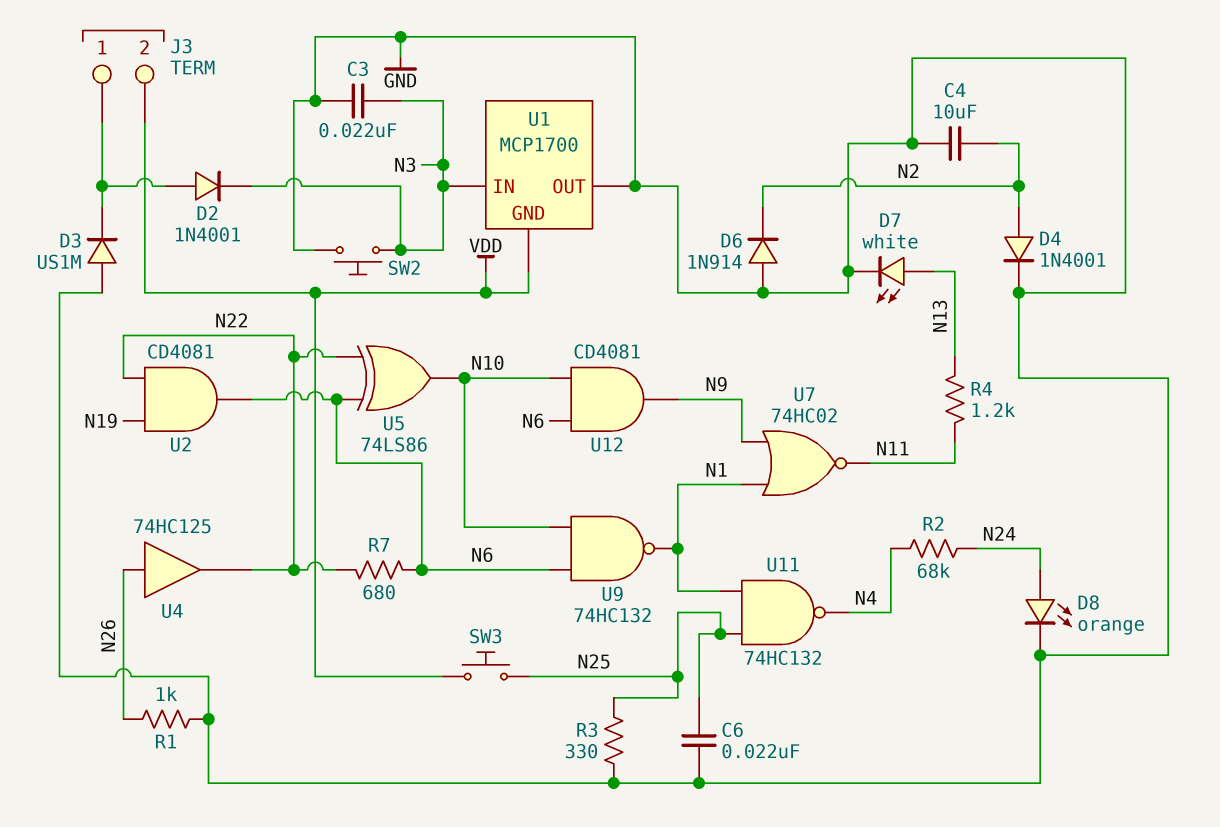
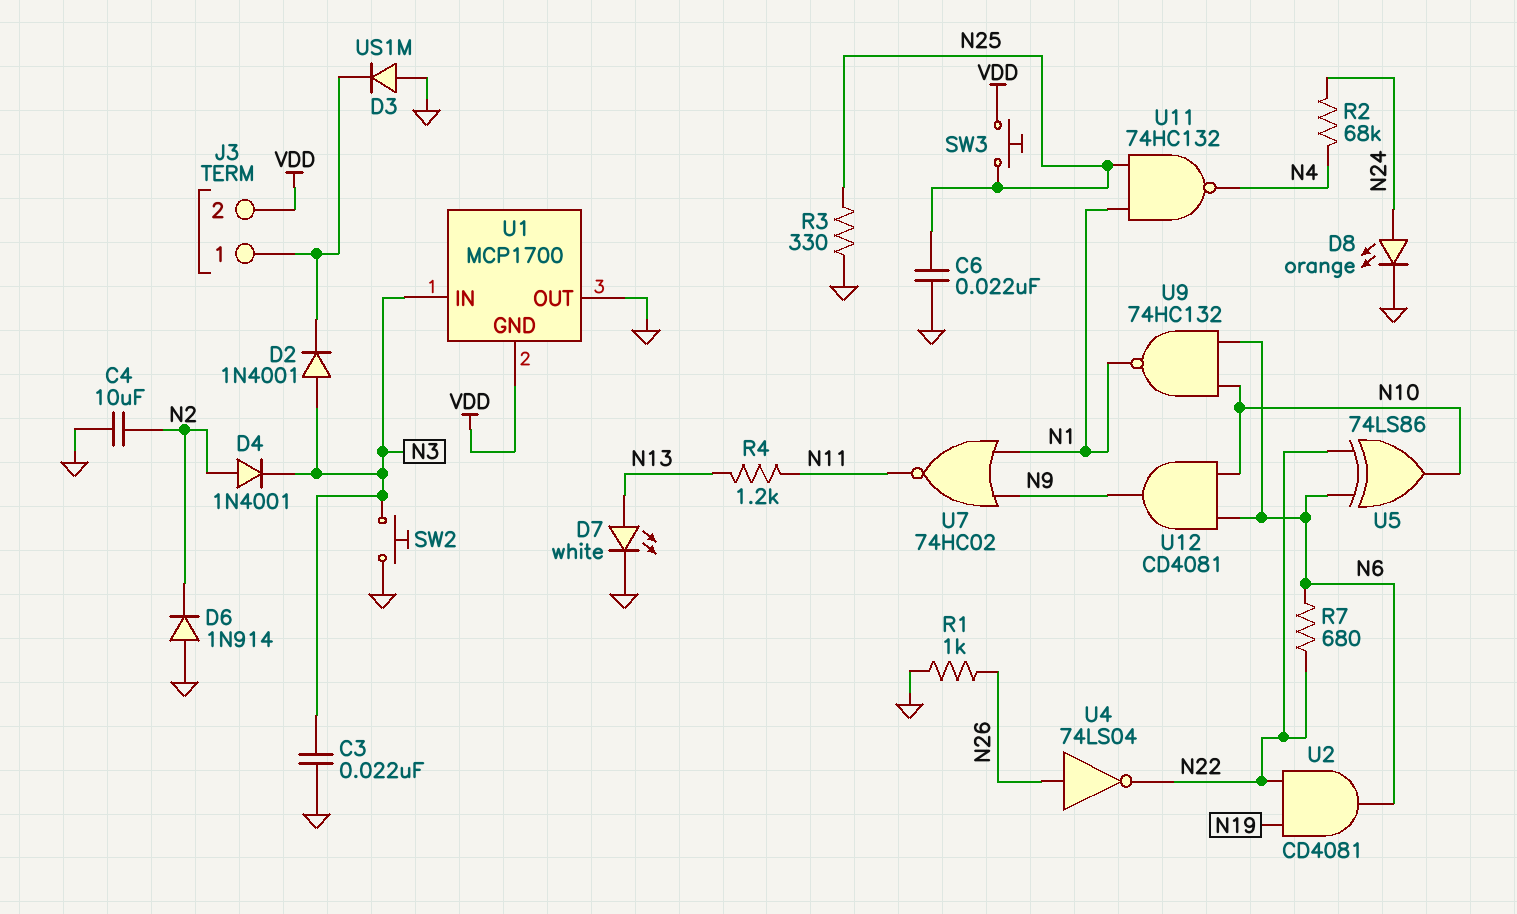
D2: diode 1N4001 (A J3/1, K N3) -> diode 1N4001 (A N3, K J3/1)
D4: diode 1N4001 (A N2, K GND) -> diode 1N4001 (A N2, K N3)
U4: buffer 74HC125 (in N26, out N22) -> NOT 74LS04 (in N26, out N22)

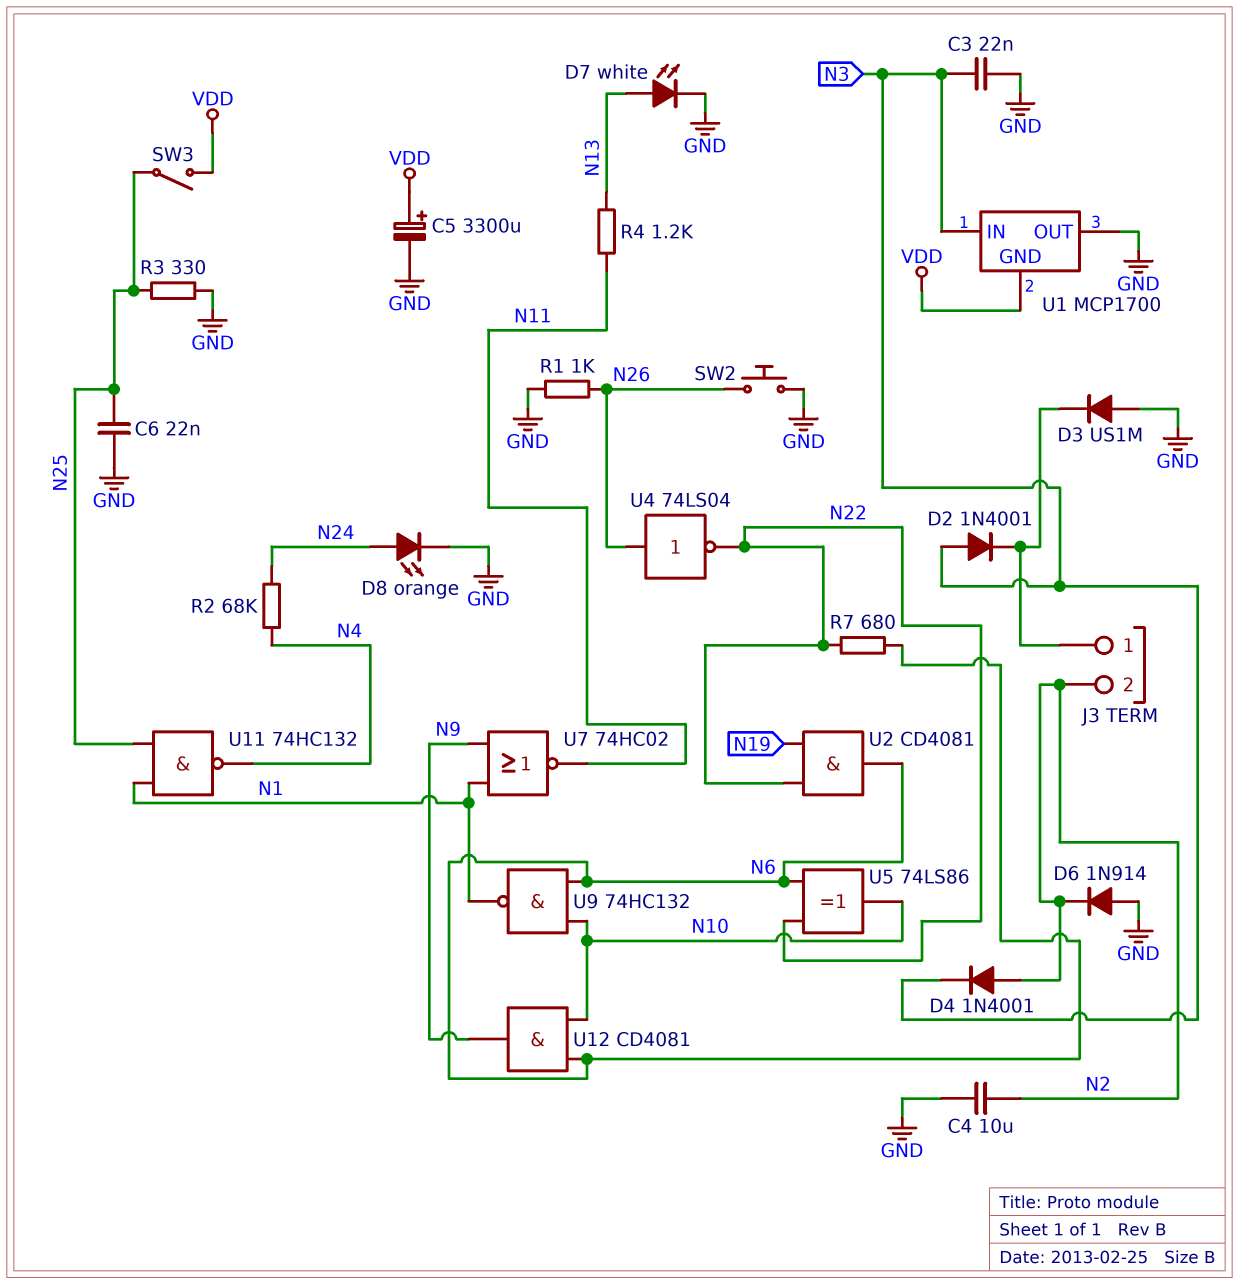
C5: none -> 3300uF (plus VDD, minus GND)
J3 pin 2: VDD -> N2
SW2: button (GND, N3) -> button (GND, N26)
SW3: button (N25, VDD) -> switch (N25, VDD)

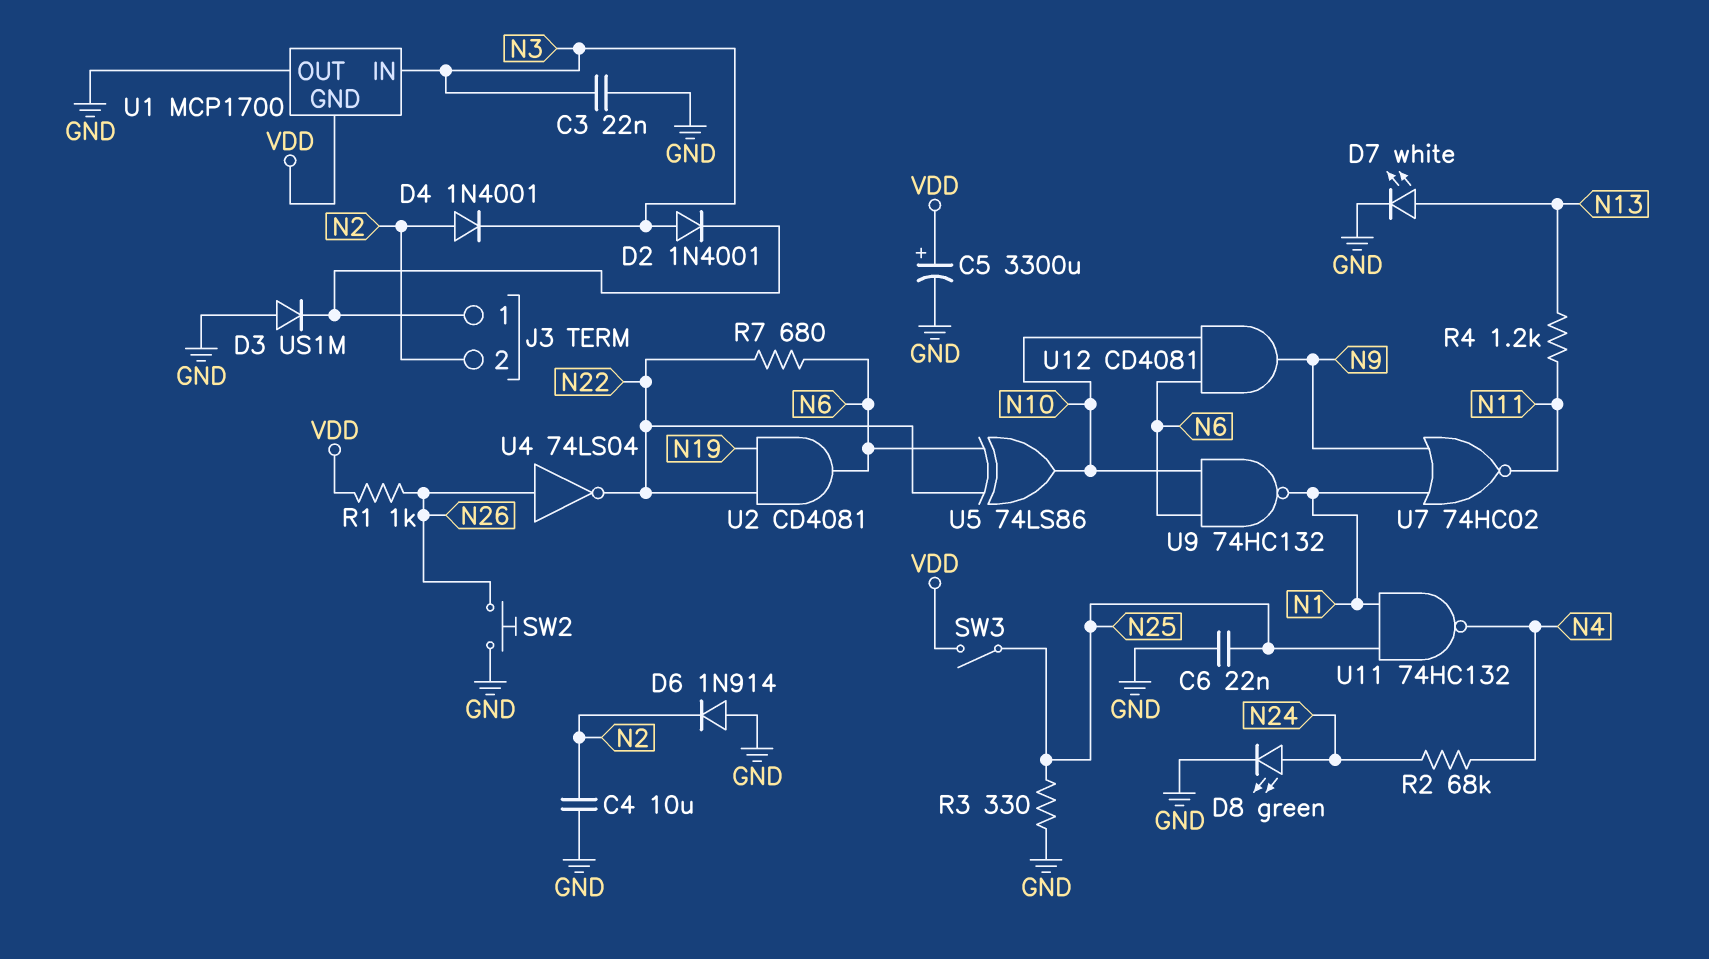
D8: LED orange (A N24, K GND) -> LED green (A N24, K GND)
R1: 1k (GND, N26) -> 1k (N26, VDD)

